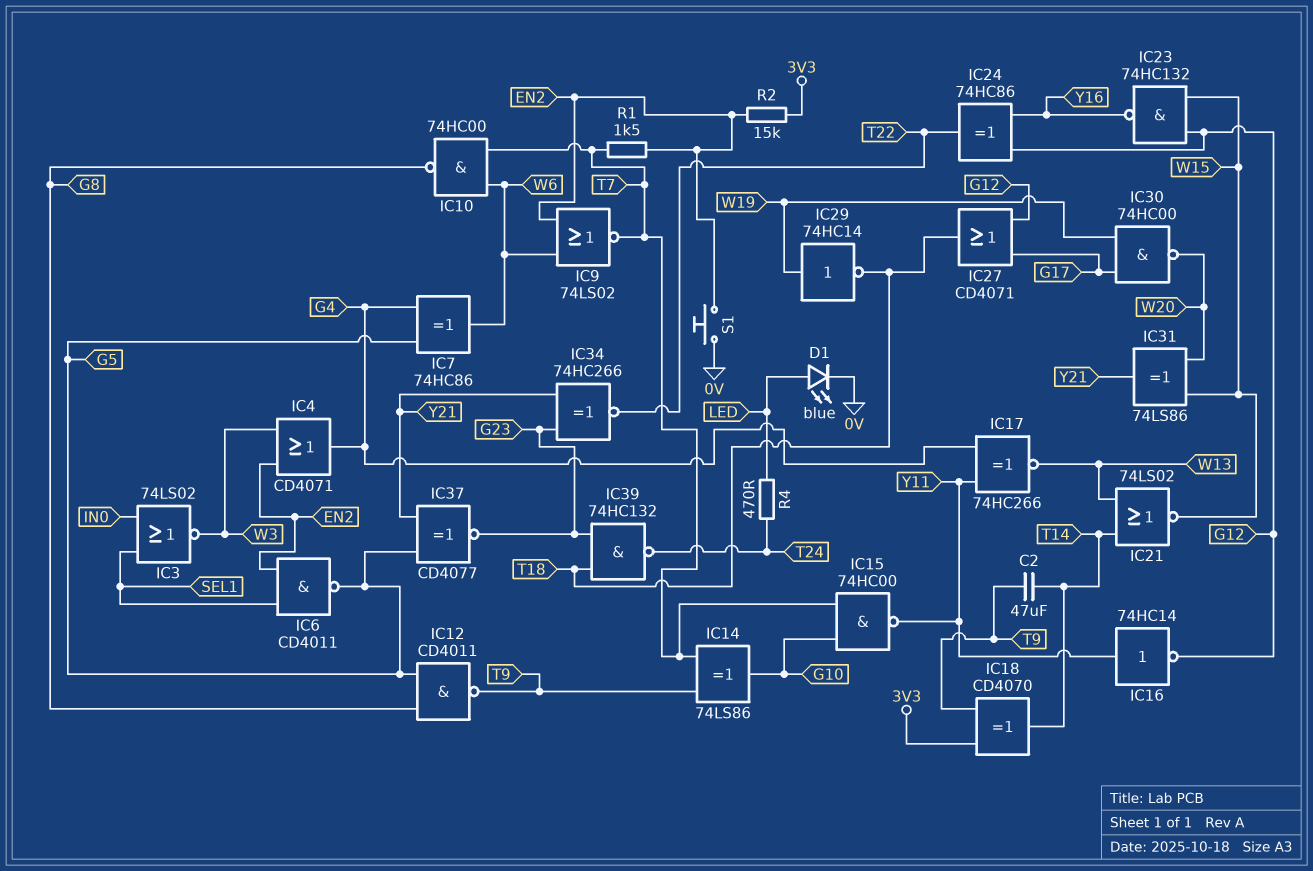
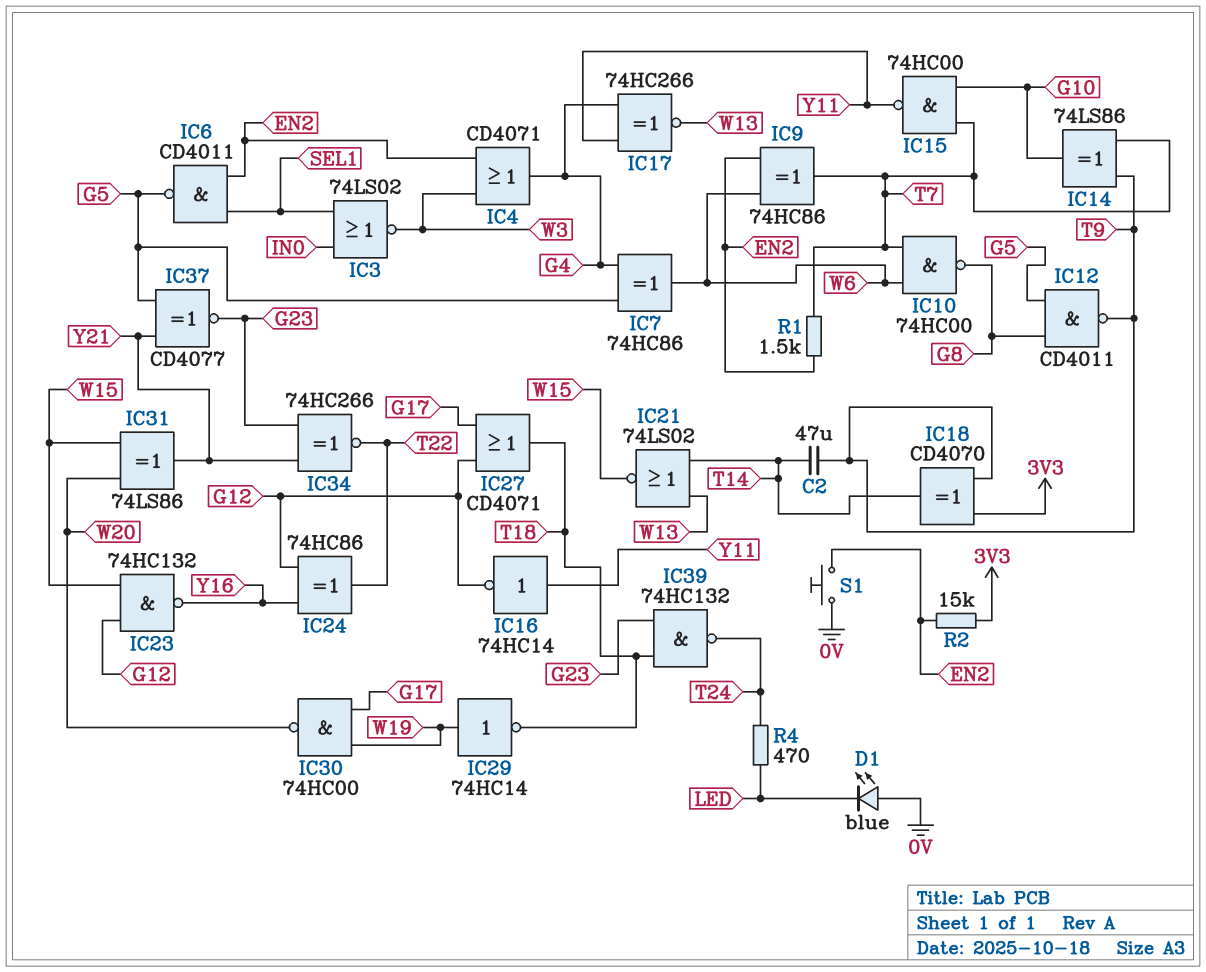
D1: LED blue (A LED, K 0V) -> LED blue (A 0V, K LED)
IC9: NOR 74LS02 (in EN2, in W6, out T7) -> XOR 74HC86 (in EN2, in W6, out T7)

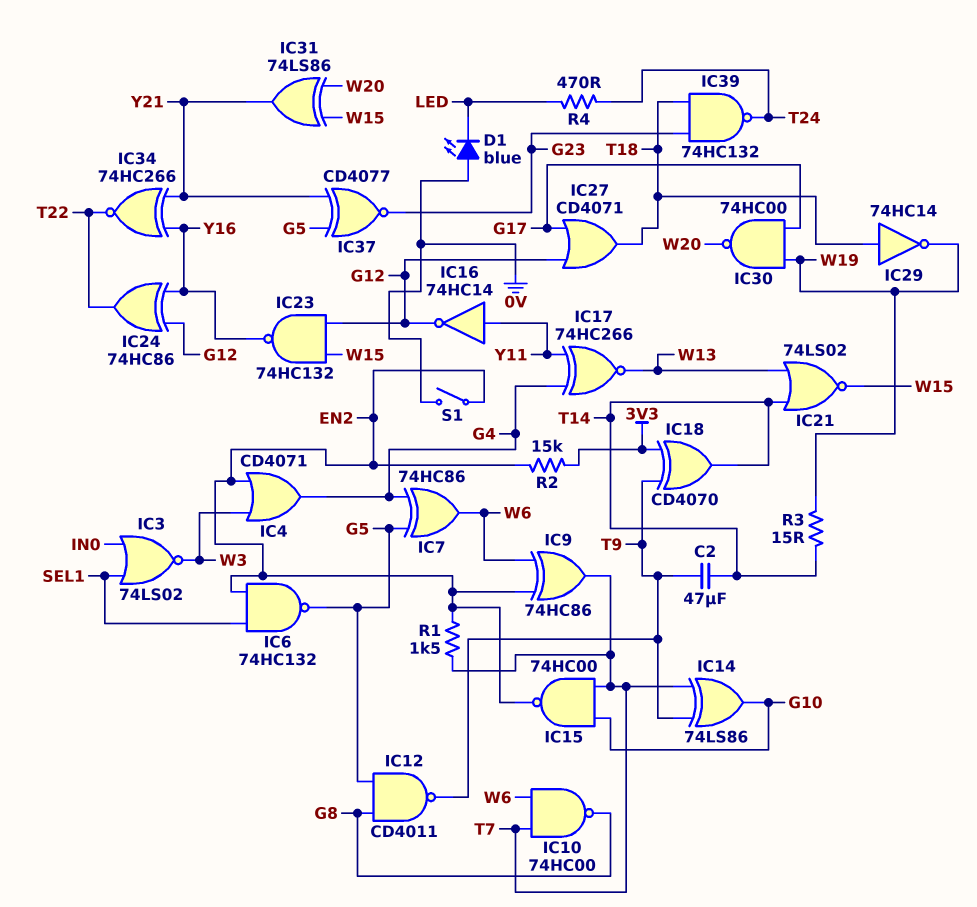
IC6: NAND CD4011 (in EN2, in SEL1, out G5) -> NAND 74HC132 (in EN2, in SEL1, out G5)
IC15: NAND 74HC00 (in G10, in T7, out Y11) -> NAND 74HC00 (in G10, in T7, out EN2)
IC29: NOT 74HC14 (in W19, out T18) -> NOT 74HC14 (in T18, out W19)
IC34: XNOR 74HC266 (in G23, in Y21, out T22) -> XNOR 74HC266 (in Y16, in Y21, out T22)
R3: none -> 15 (T14, W19)
S1: button (0V, EN2) -> switch (0V, EN2)

